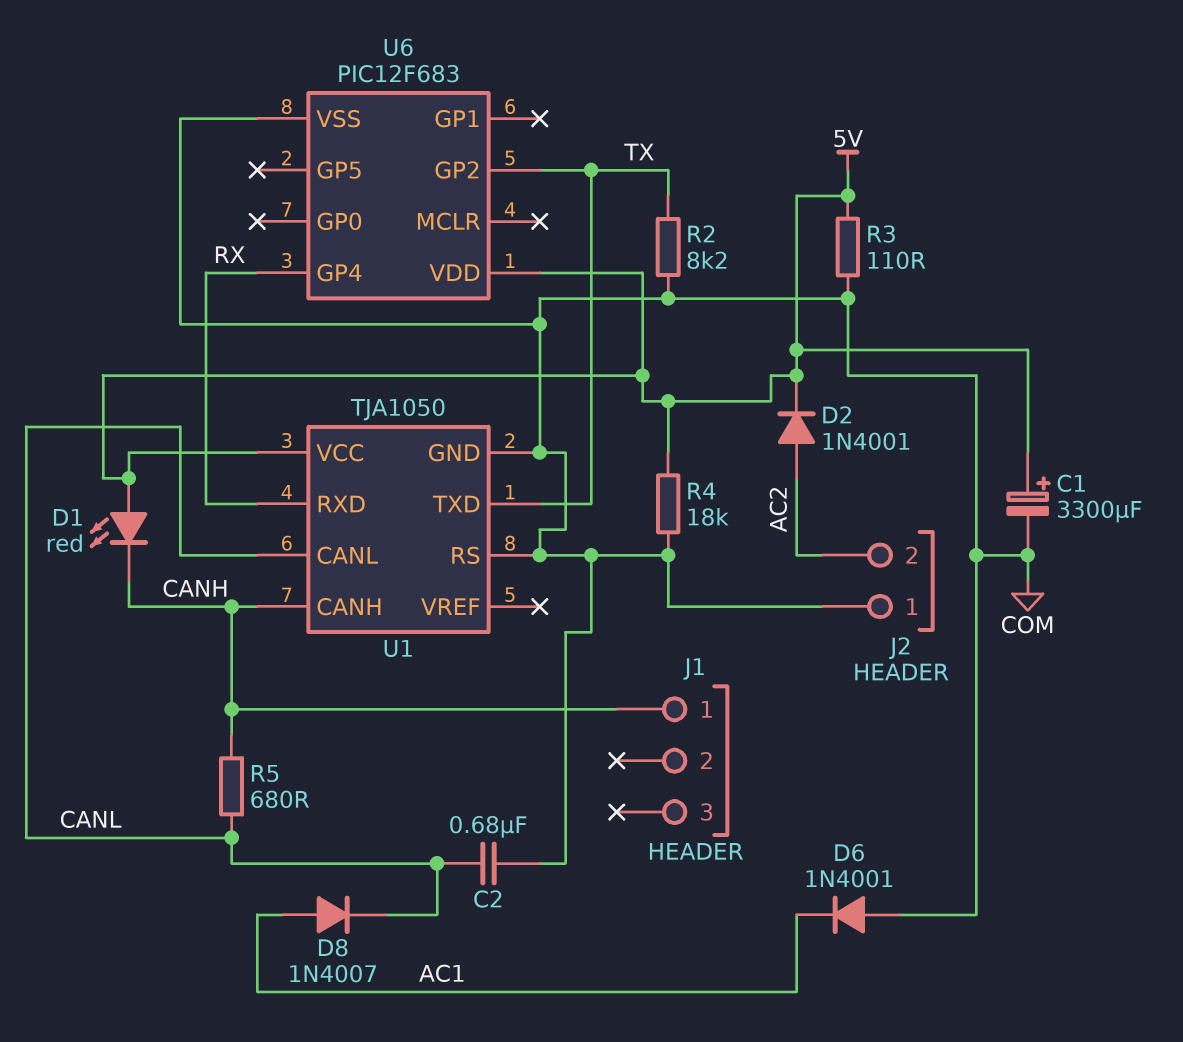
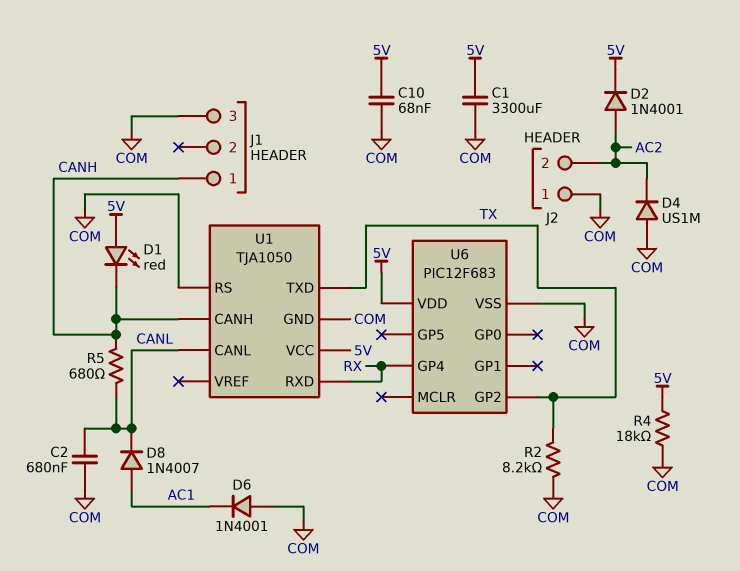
C1: 3300uF (plus 5V, minus COM) -> 3300uF (5V, COM)
C10: none -> 68nF (5V, COM)
D4: none -> diode US1M (A COM, K AC2)
J1 pin 3: none -> COM
R3: 110 (5V, COM) -> none

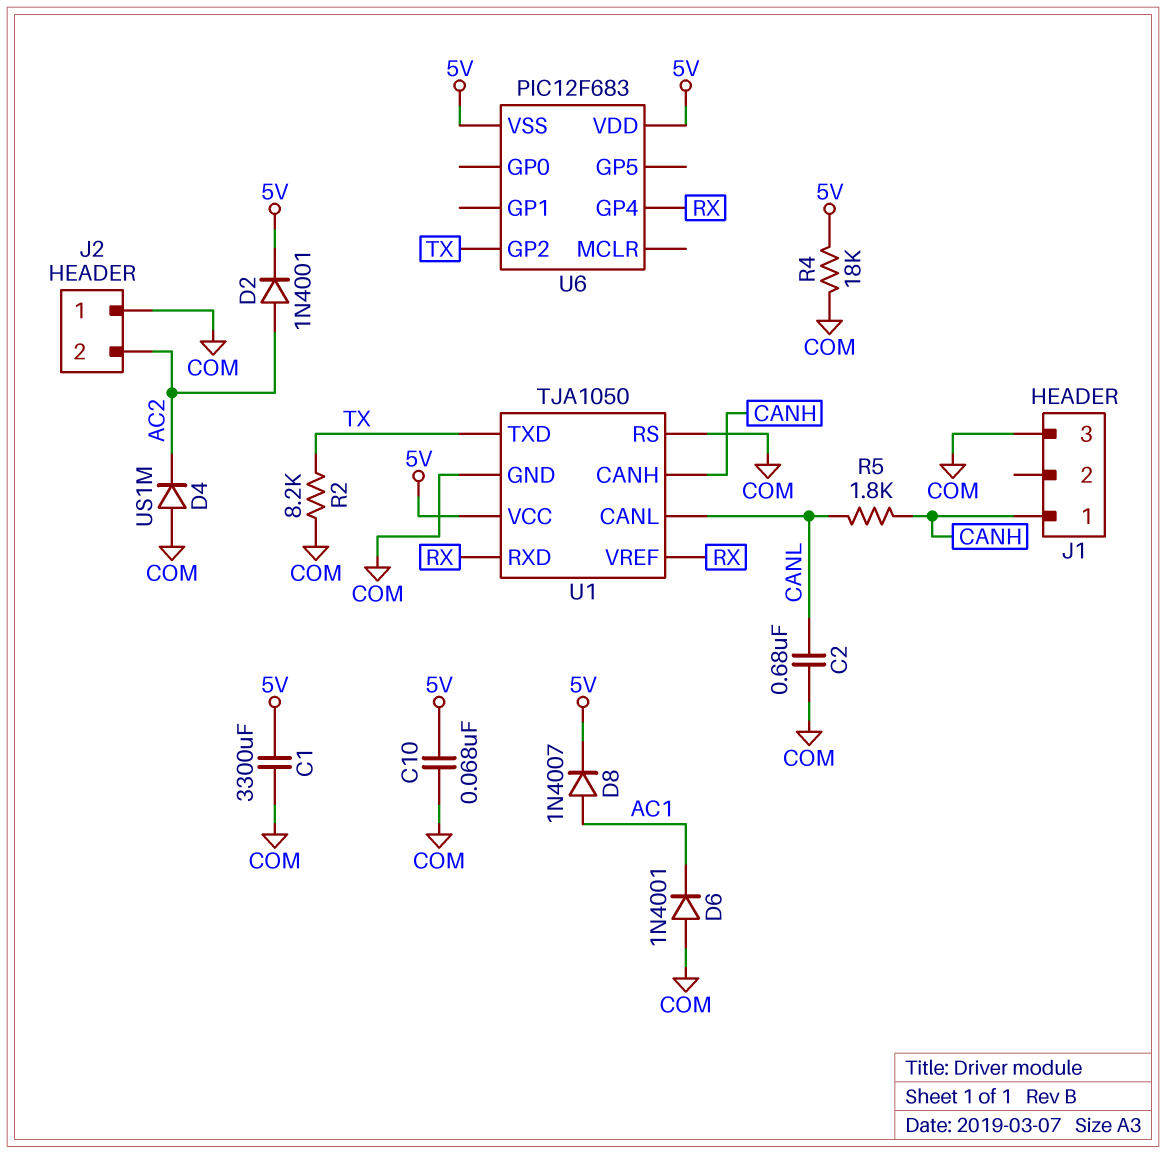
D1: LED red (A 5V, K CANH) -> none
D8: diode 1N4007 (A AC1, K CANL) -> diode 1N4007 (A AC1, K 5V)
R5: 680 (CANH, CANL) -> 1.8k (CANH, CANL)
U1 pin VREF: none -> RX
U6 pin VSS: COM -> 5V

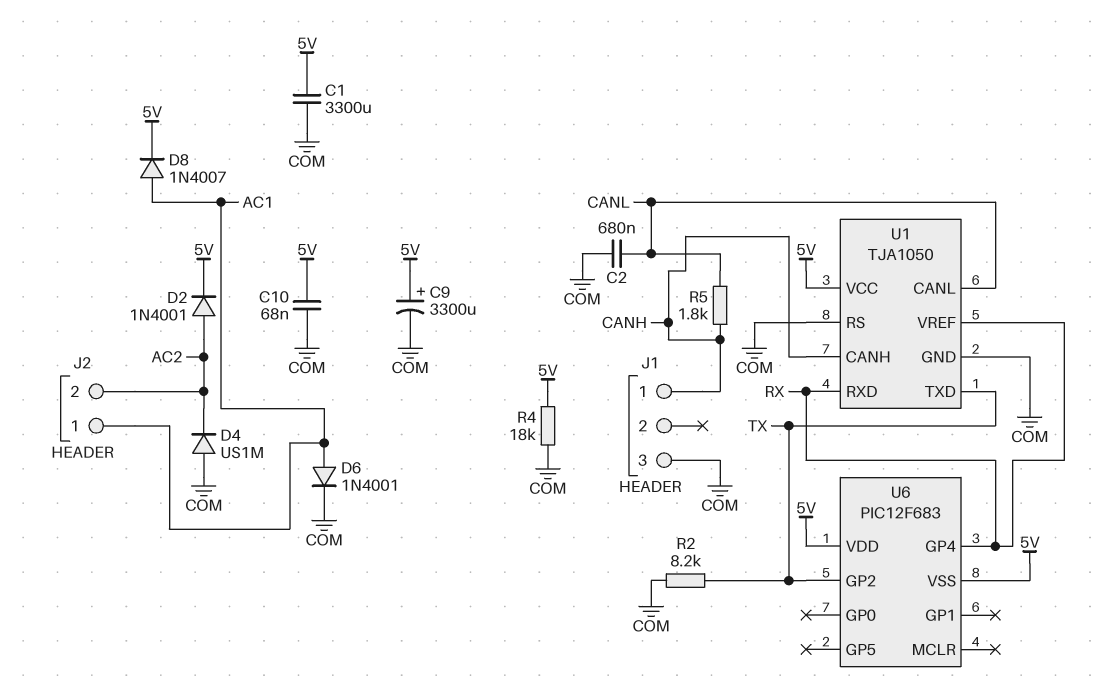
C9: none -> 3300uF (plus 5V, minus COM)
D6: diode 1N4001 (A COM, K AC1) -> diode 1N4001 (A AC1, K COM)
J2 pin 1: COM -> AC1

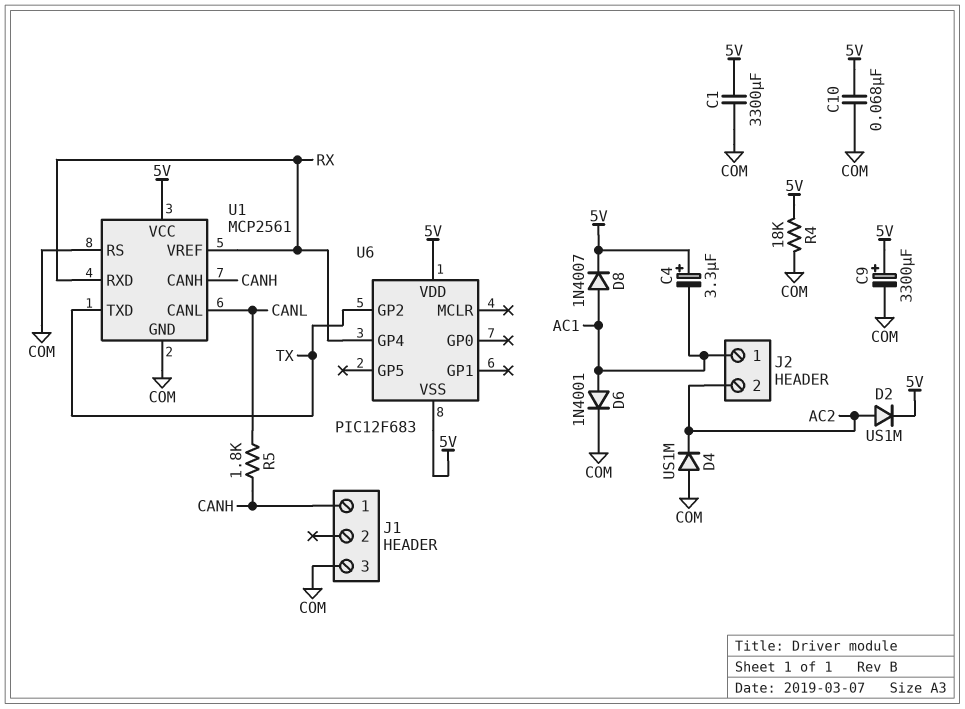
C2: 680nF (CANL, COM) -> none
C4: none -> 3.3uF (plus 5V, minus AC1)
D2: diode 1N4001 (A AC2, K 5V) -> diode US1M (A AC2, K 5V)
R2: 8.2k (COM, TX) -> none
U1: TJA1050 -> MCP2561

